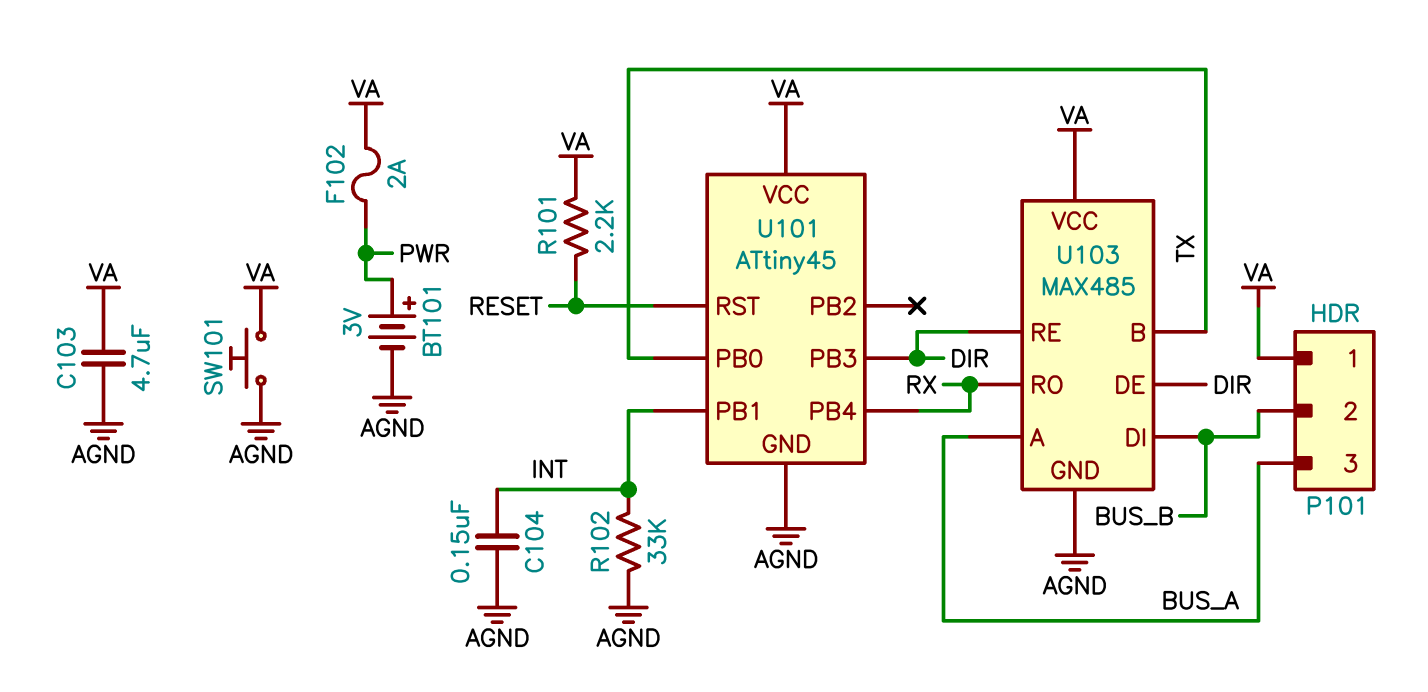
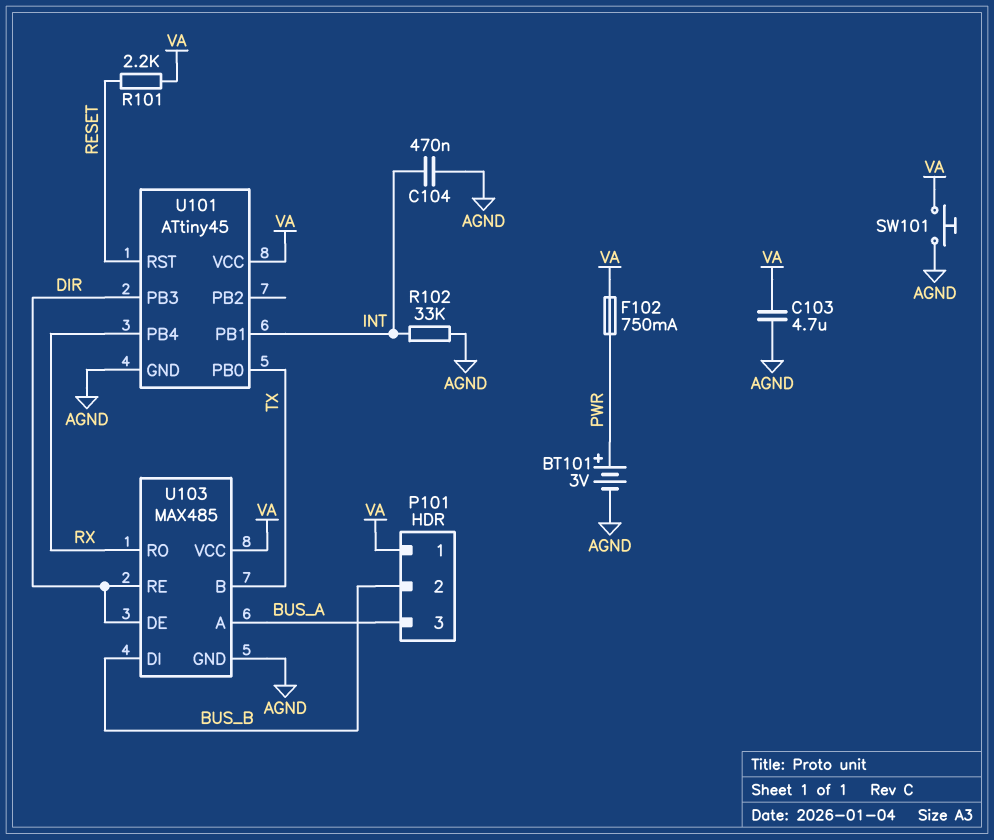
C104: 150nF (AGND, INT) -> 470nF (AGND, INT)
F102: 2A (PWR, VA) -> 750mA (PWR, VA)

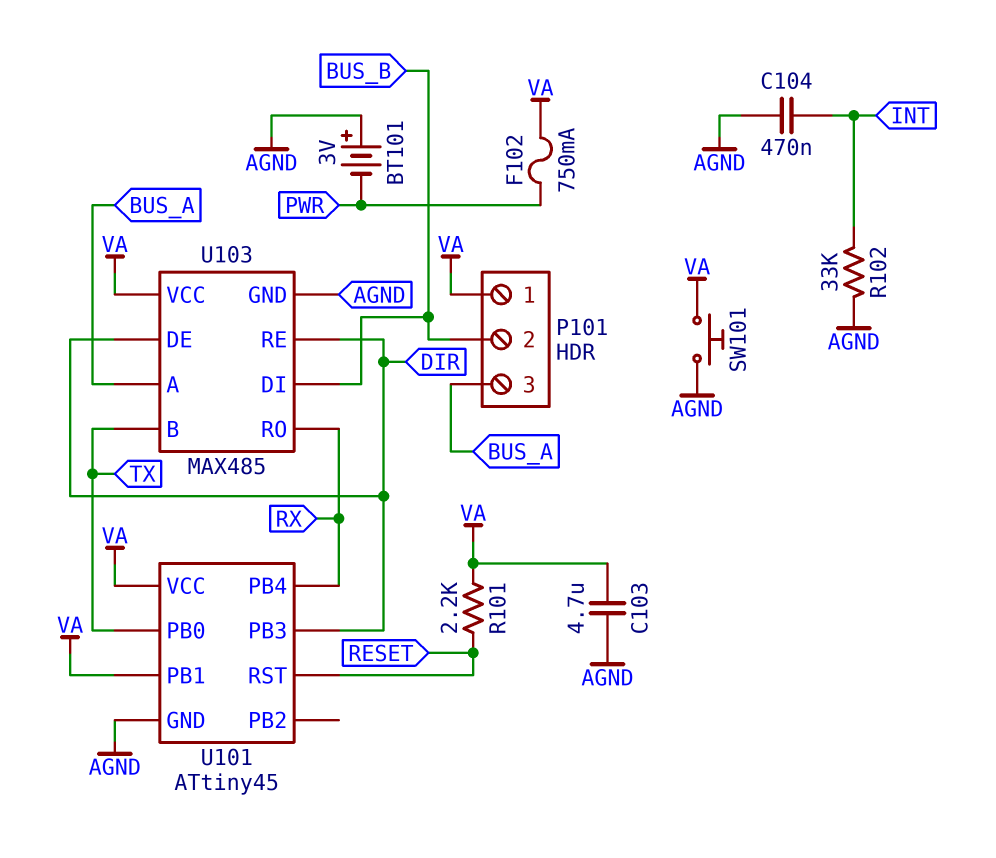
BT101: 3V (plus PWR, minus AGND) -> 3V (plus AGND, minus PWR)
U101 pin PB1: INT -> VA

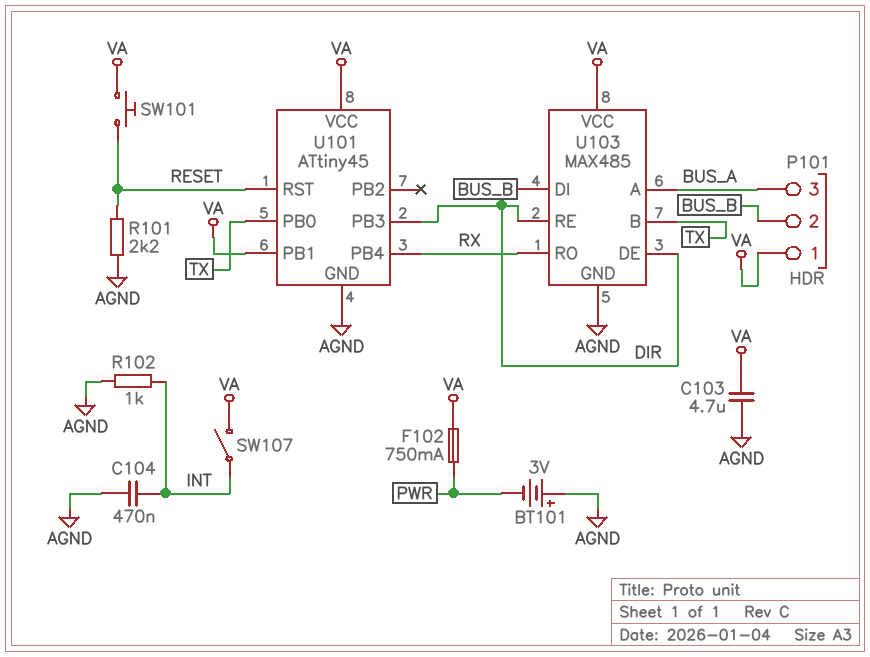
R101: 2.2k (RESET, VA) -> 2.2k (AGND, RESET)
R102: 33k (AGND, INT) -> 1k (AGND, INT)
SW101: button (AGND, VA) -> button (RESET, VA)
SW107: none -> switch (INT, VA)

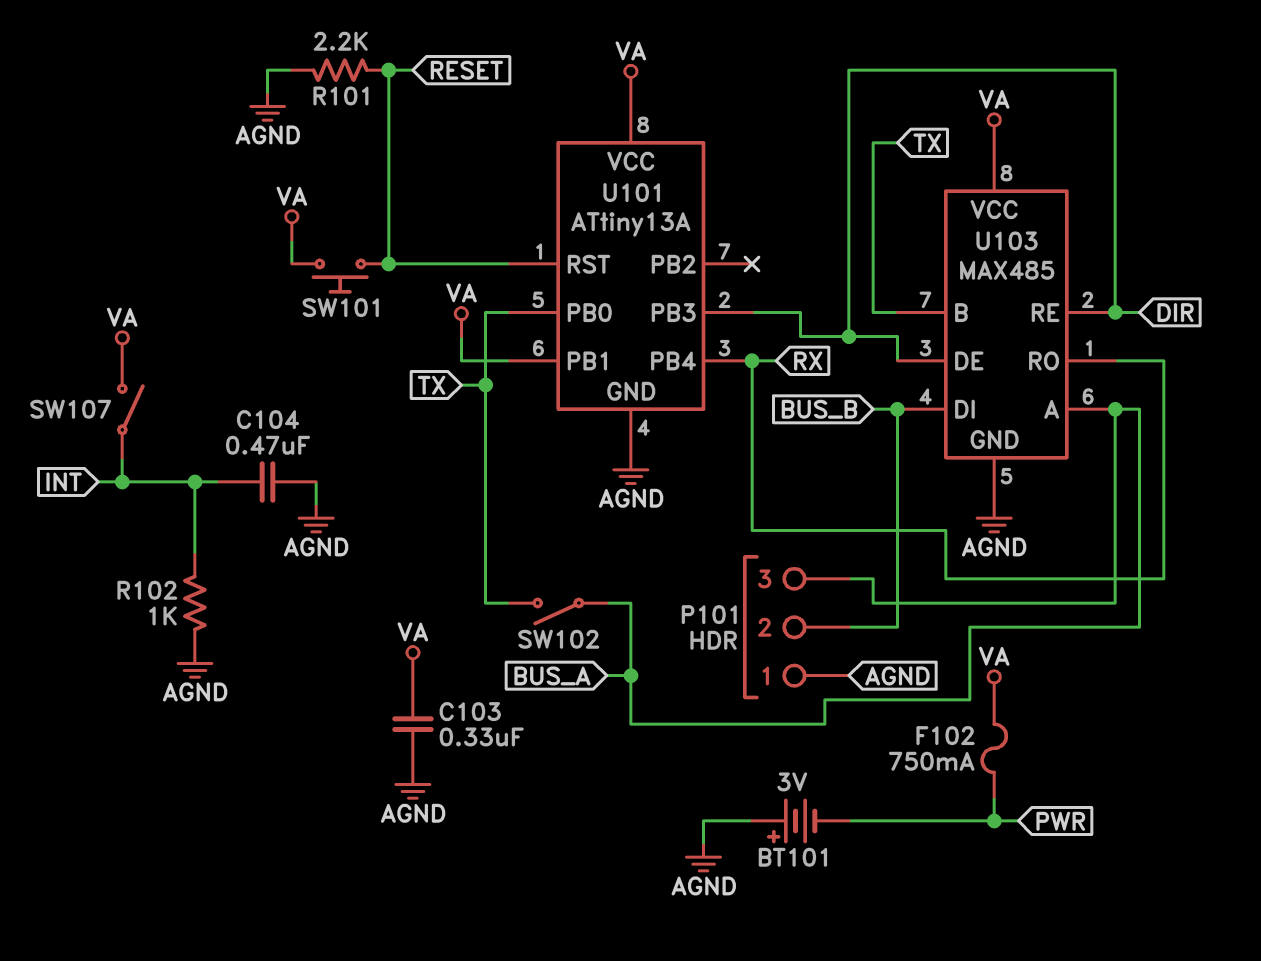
C103: 4.7uF (AGND, VA) -> 330nF (AGND, VA)
P101 pin 1: VA -> AGND
SW102: none -> switch (BUS_A, TX)
U101: ATtiny45 -> ATtiny13A

